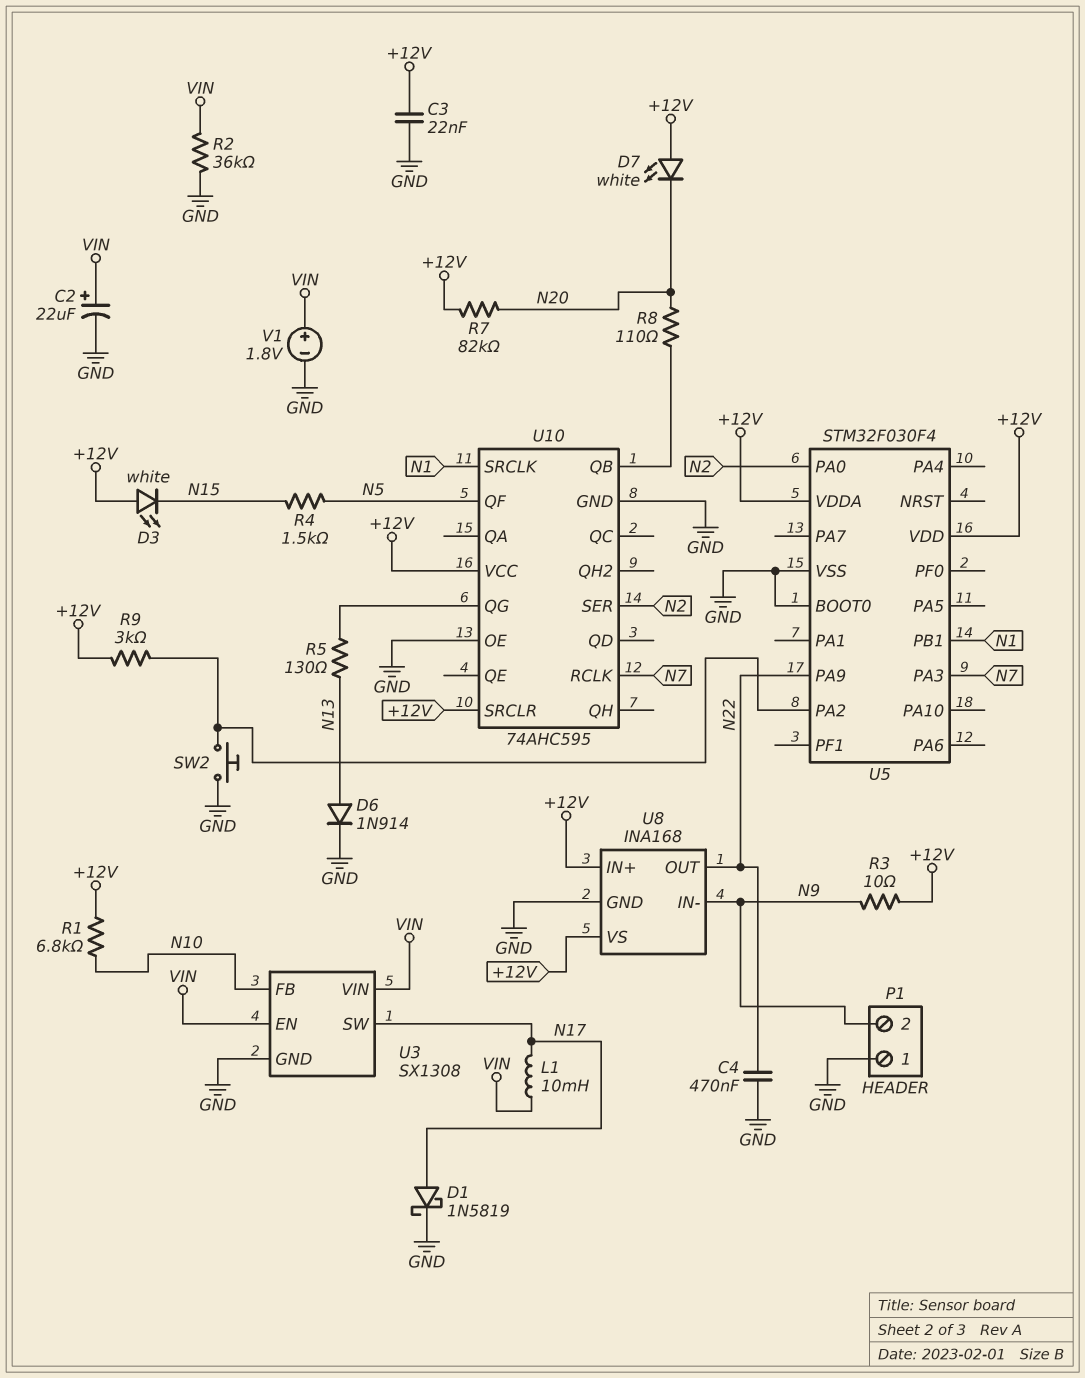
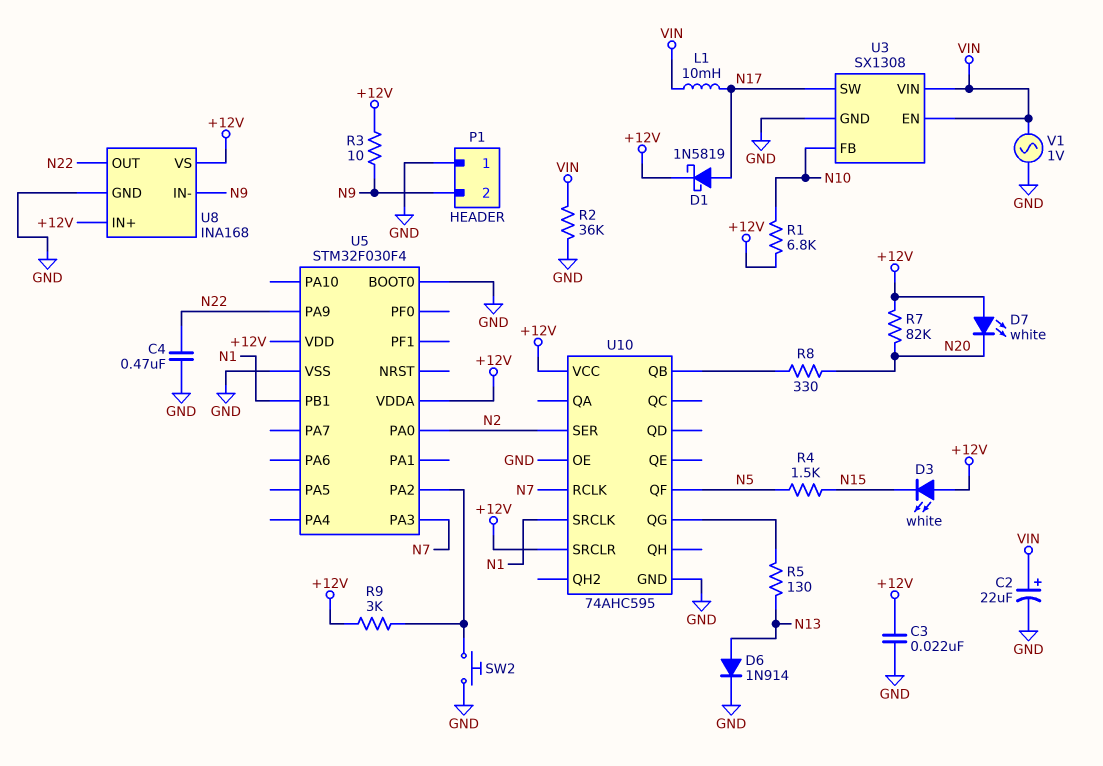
D1: schottky 1N5819 (A N17, K GND) -> schottky 1N5819 (A N17, K +12V)
R8: 110 (N20, U10/QB) -> 330 (N20, U10/QB)
V1: 1.8V (plus VIN, minus GND) -> AC 1V (GND, VIN)

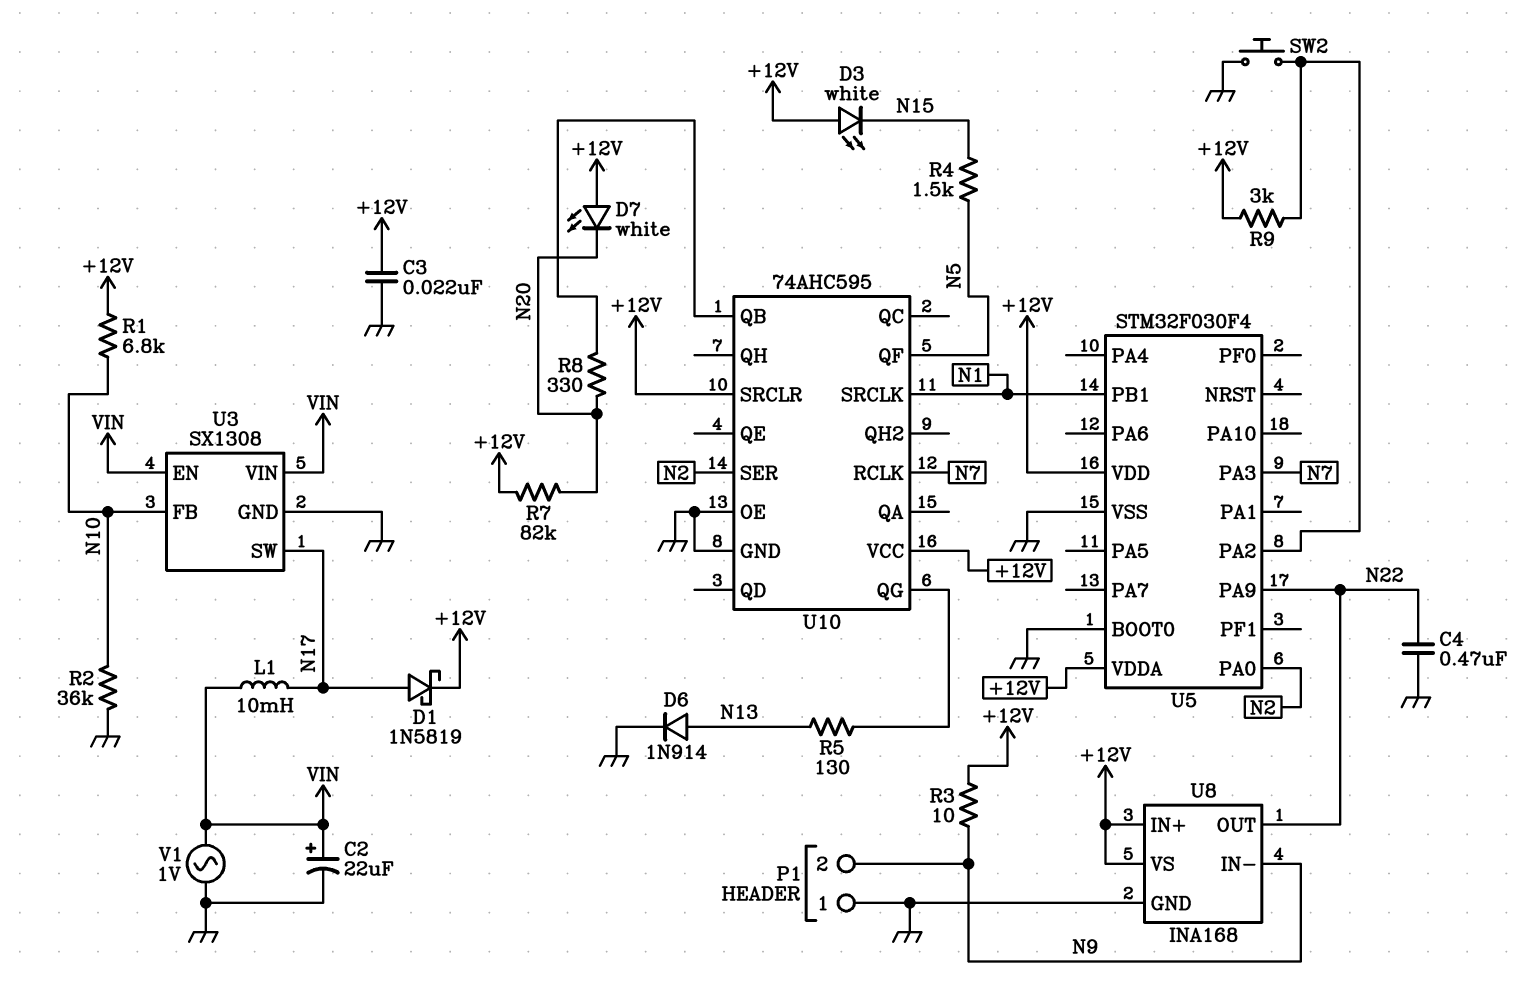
R2: 36k (GND, VIN) -> 36k (GND, N10)

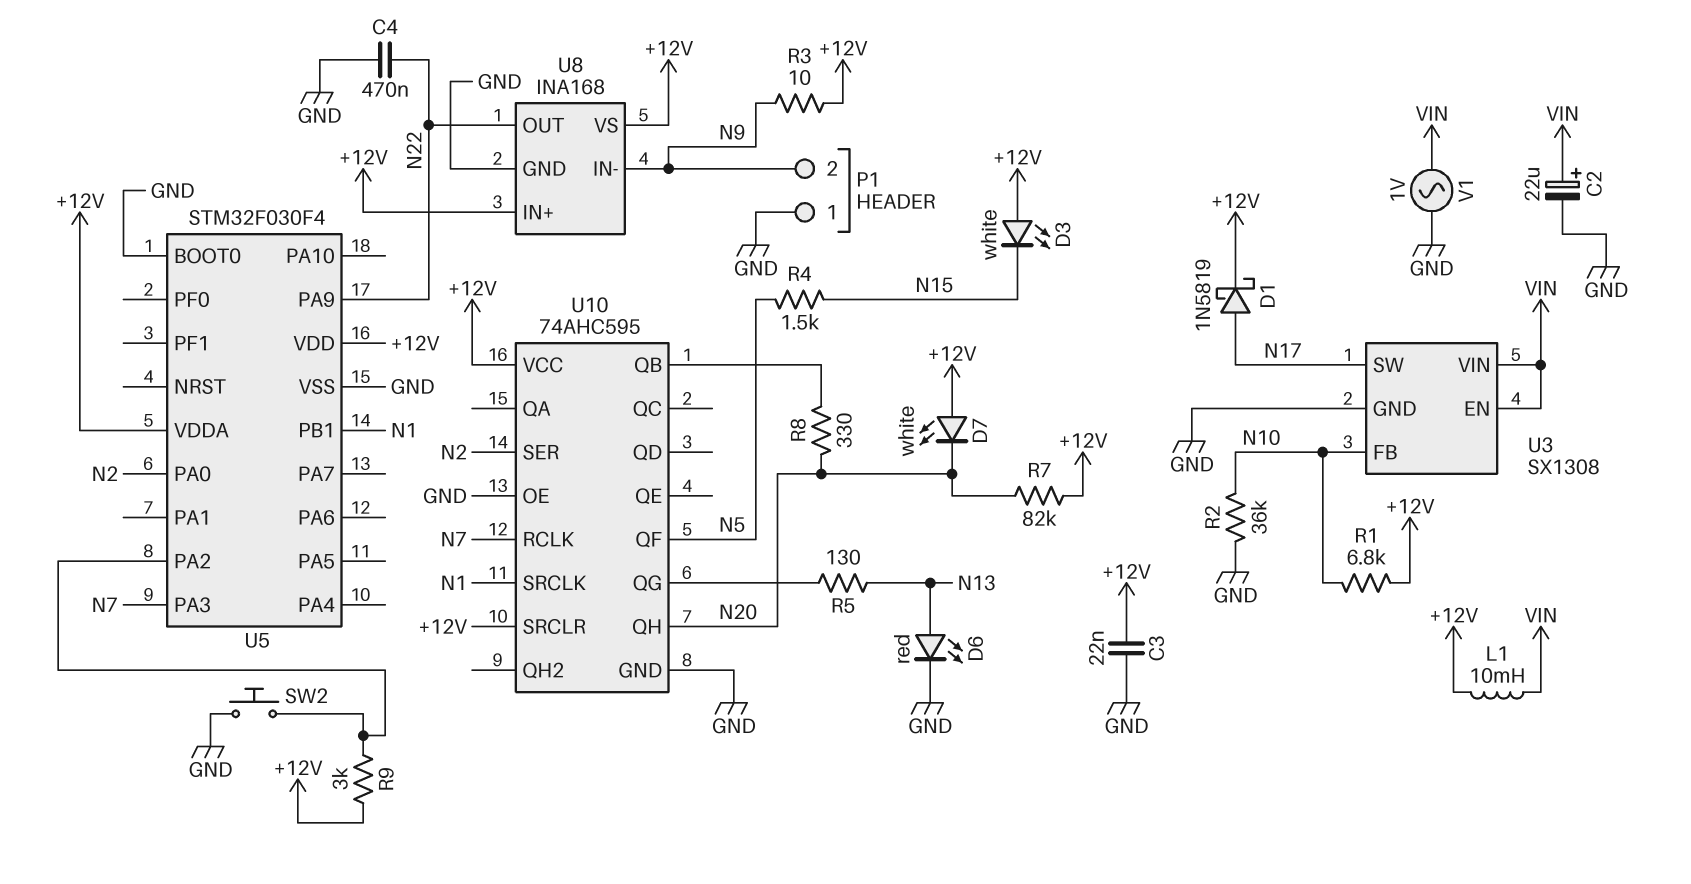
D6: diode 1N914 (A N13, K GND) -> LED red (A N13, K GND)
L1: 10mH (N17, VIN) -> 10mH (+12V, VIN)
U10 pin QH: none -> N20

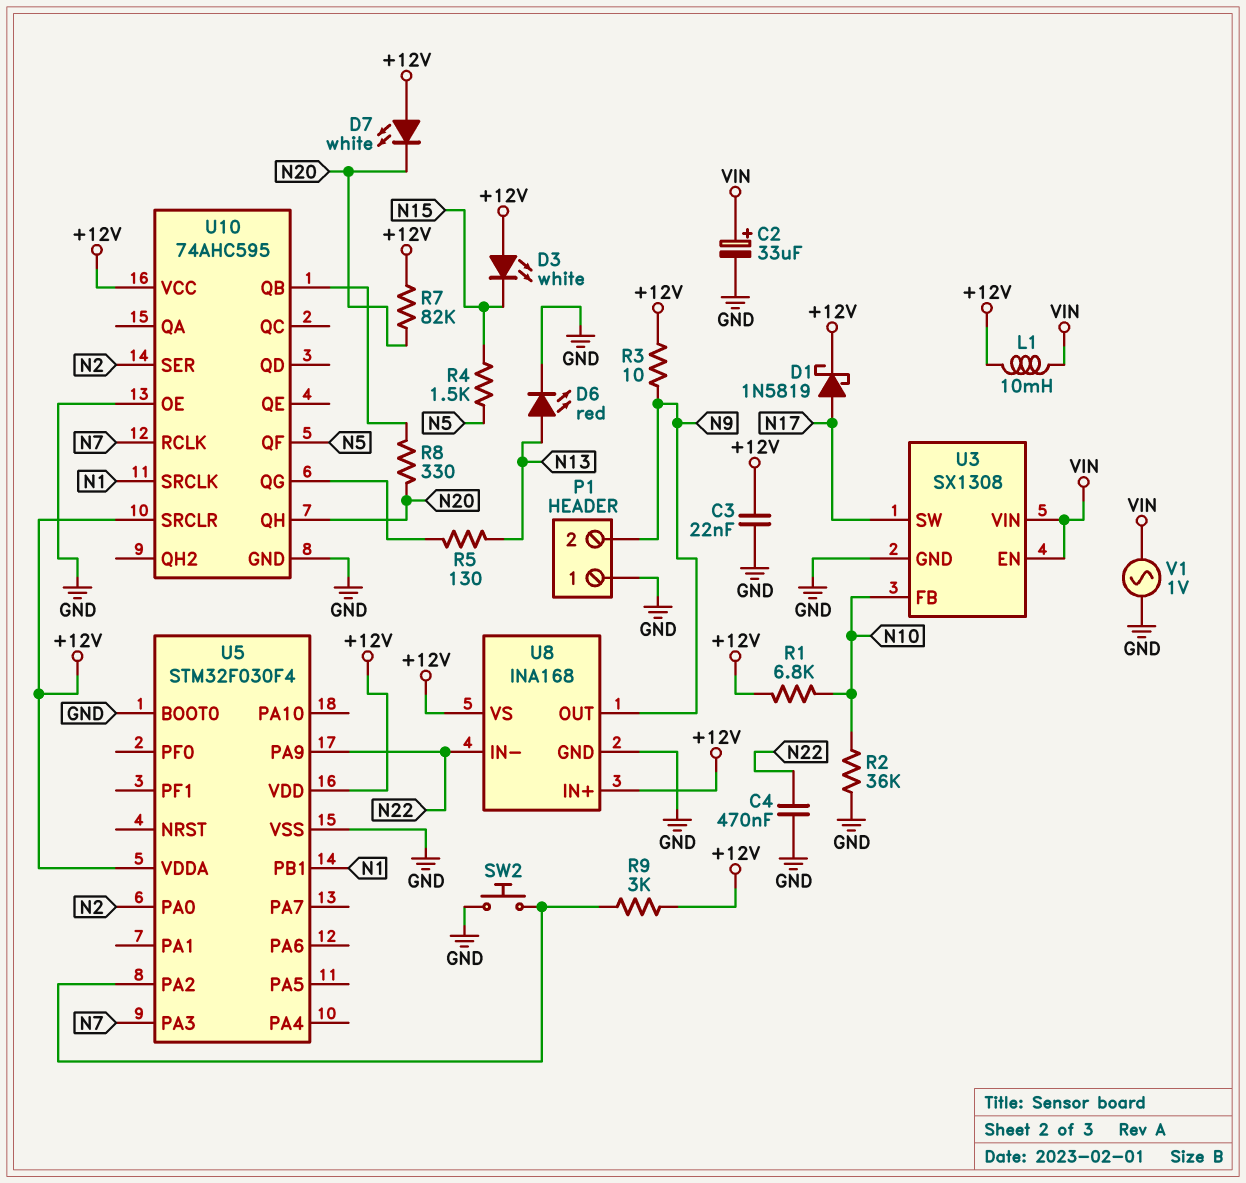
C2: 22uF (plus VIN, minus GND) -> 33uF (plus VIN, minus GND)
U8 pin IN-: N9 -> N22
U8 pin OUT: N22 -> N9

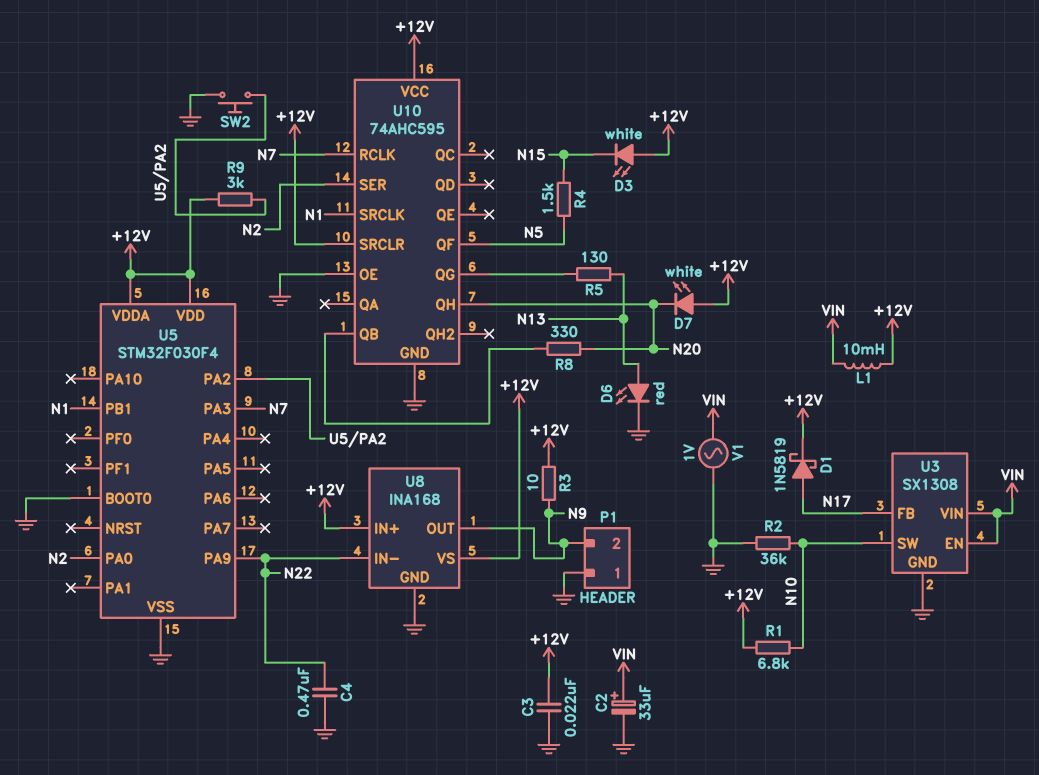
R7: 82k (+12V, N20) -> none
U3 pin FB: N10 -> N17
U3 pin SW: N17 -> N10

